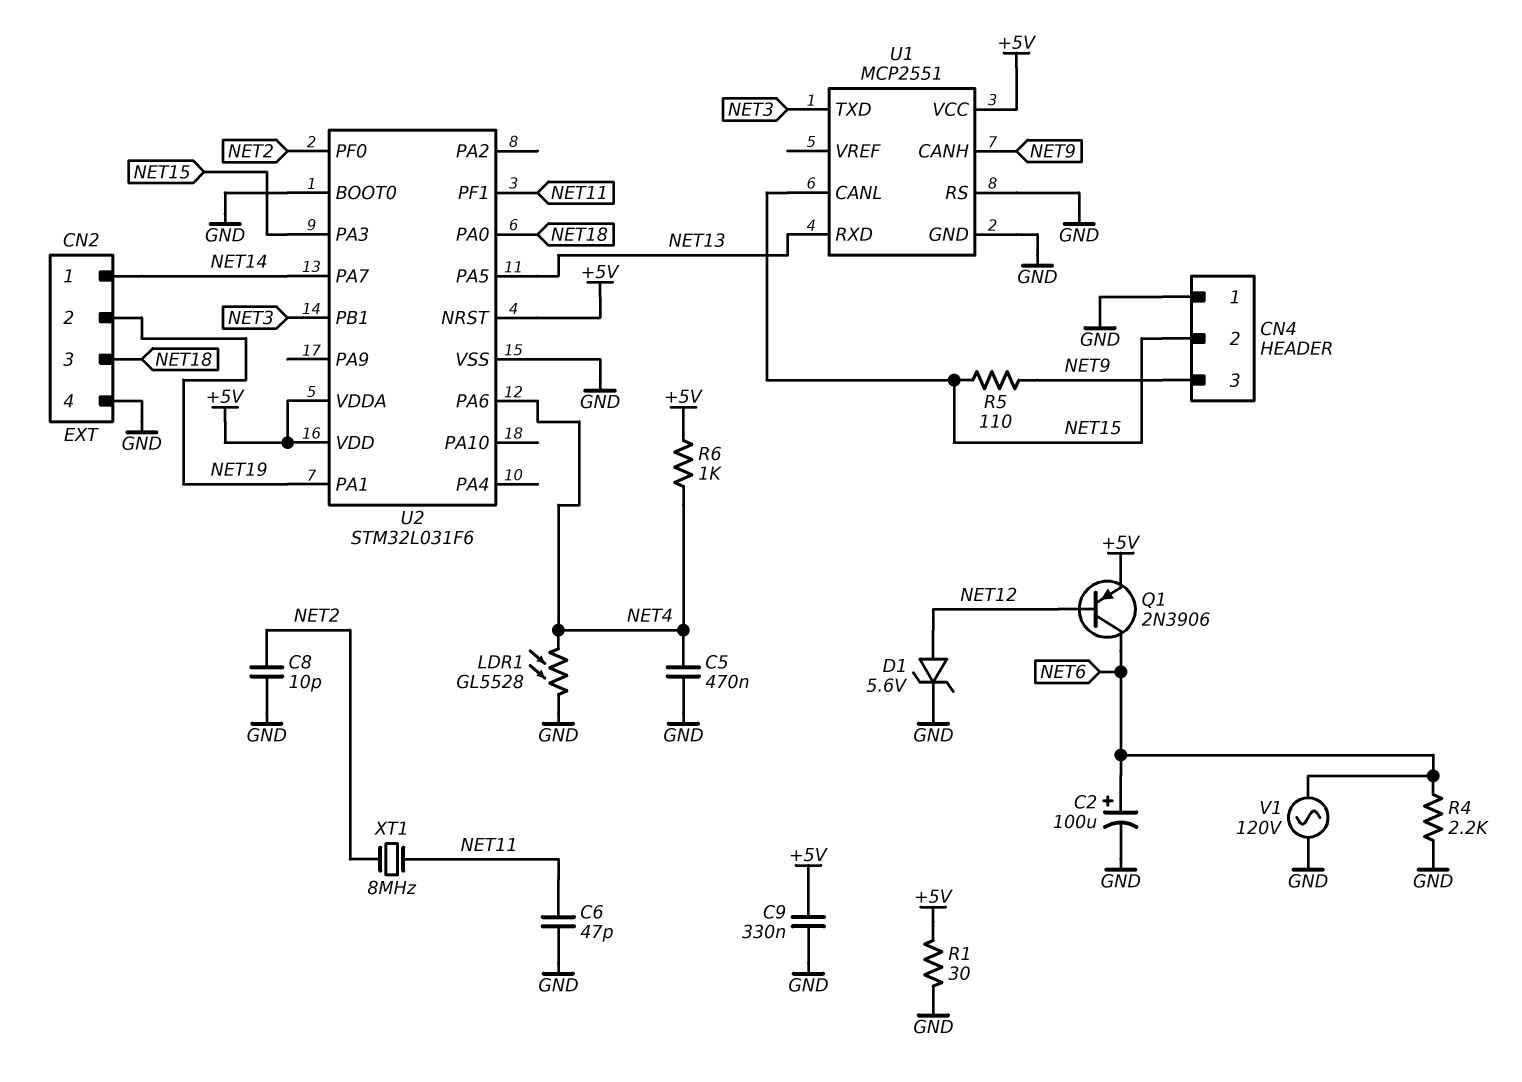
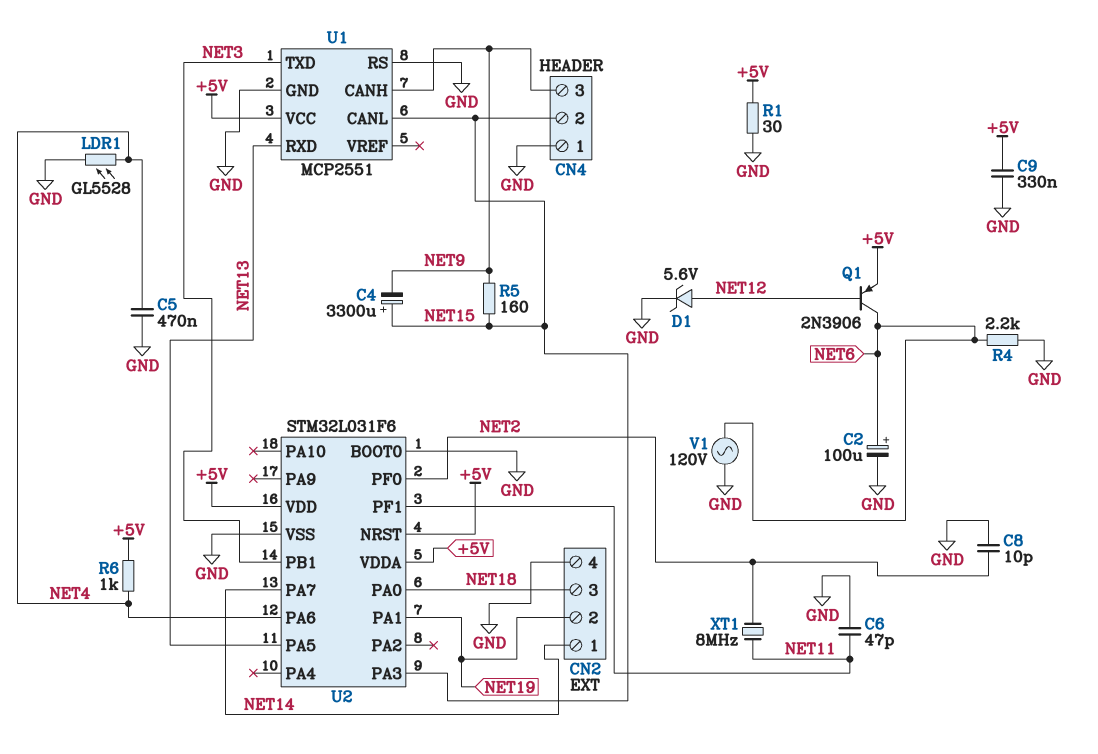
C4: none -> 3300uF (plus NET15, minus NET9)
R5: 110 (NET9, NET15) -> 160 (NET9, NET15)

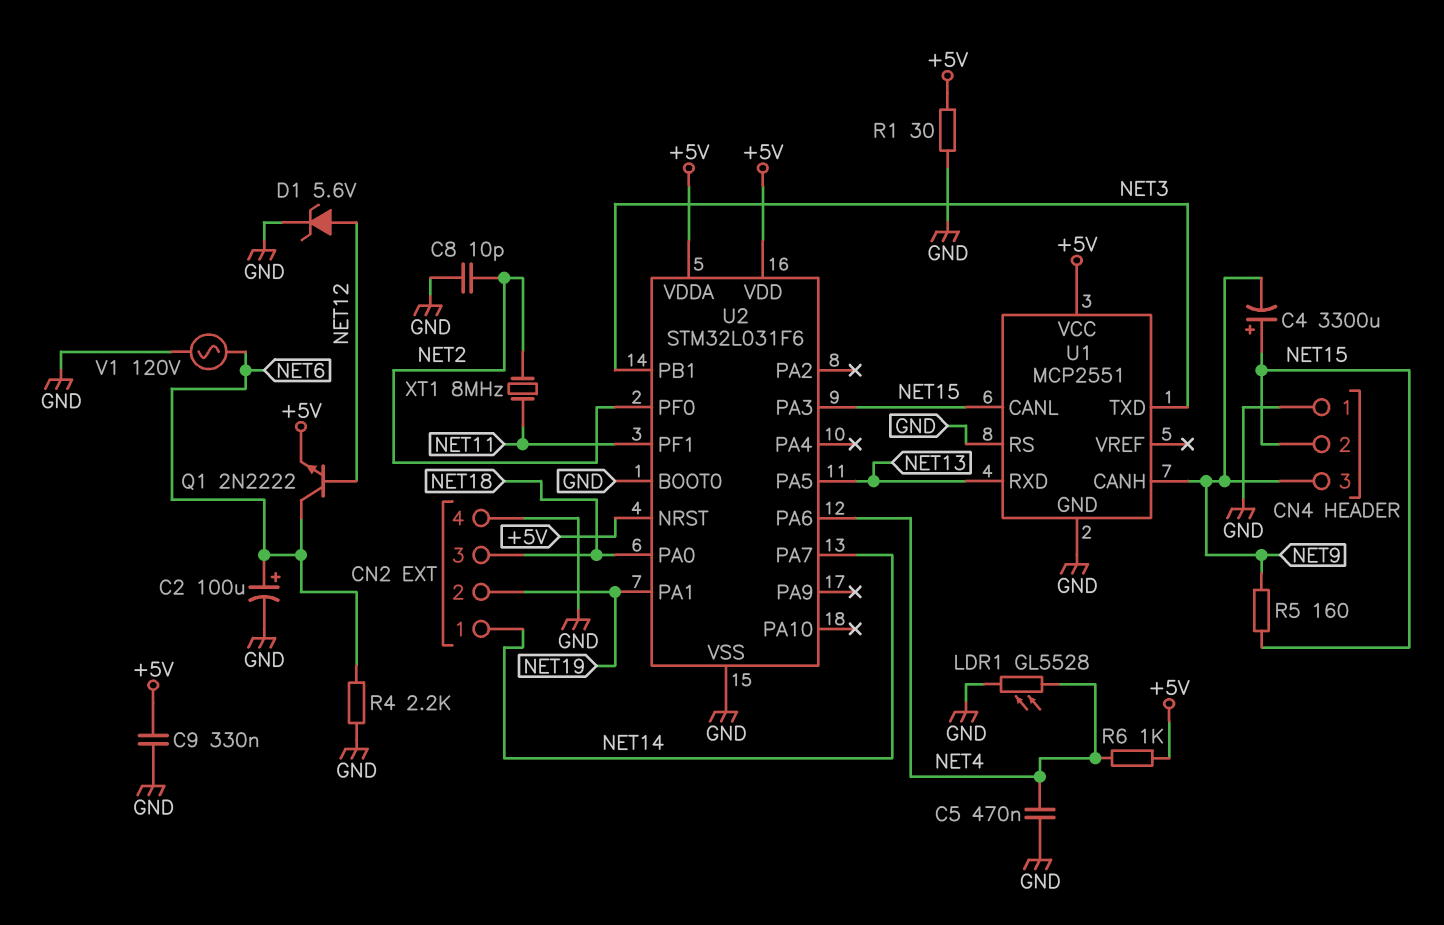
C6: 47pF (GND, NET11) -> none
Q1: PNP 2N3906 (B NET12, C NET6, E +5V) -> NPN 2N2222 (B NET12, C NET6, E +5V)

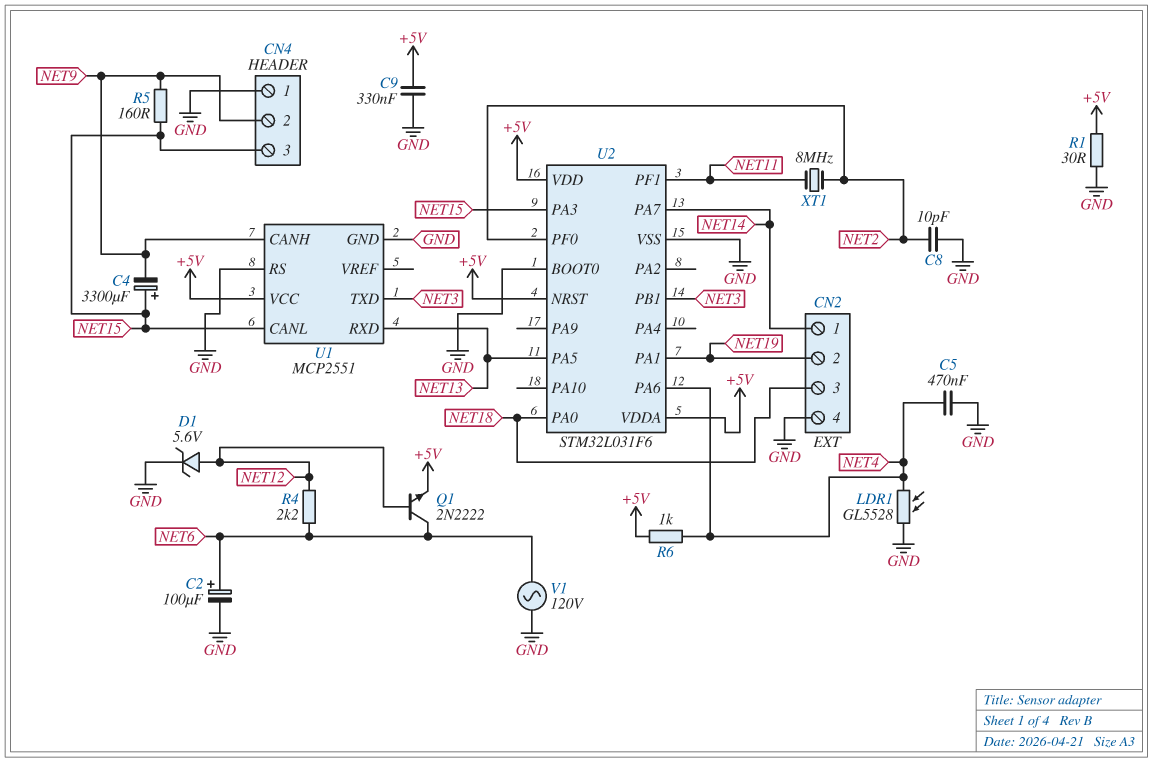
CN4 pin 2: NET15 -> NET9
CN4 pin 3: NET9 -> NET15
R4: 2.2k (GND, NET6) -> 2.2k (NET6, NET12)

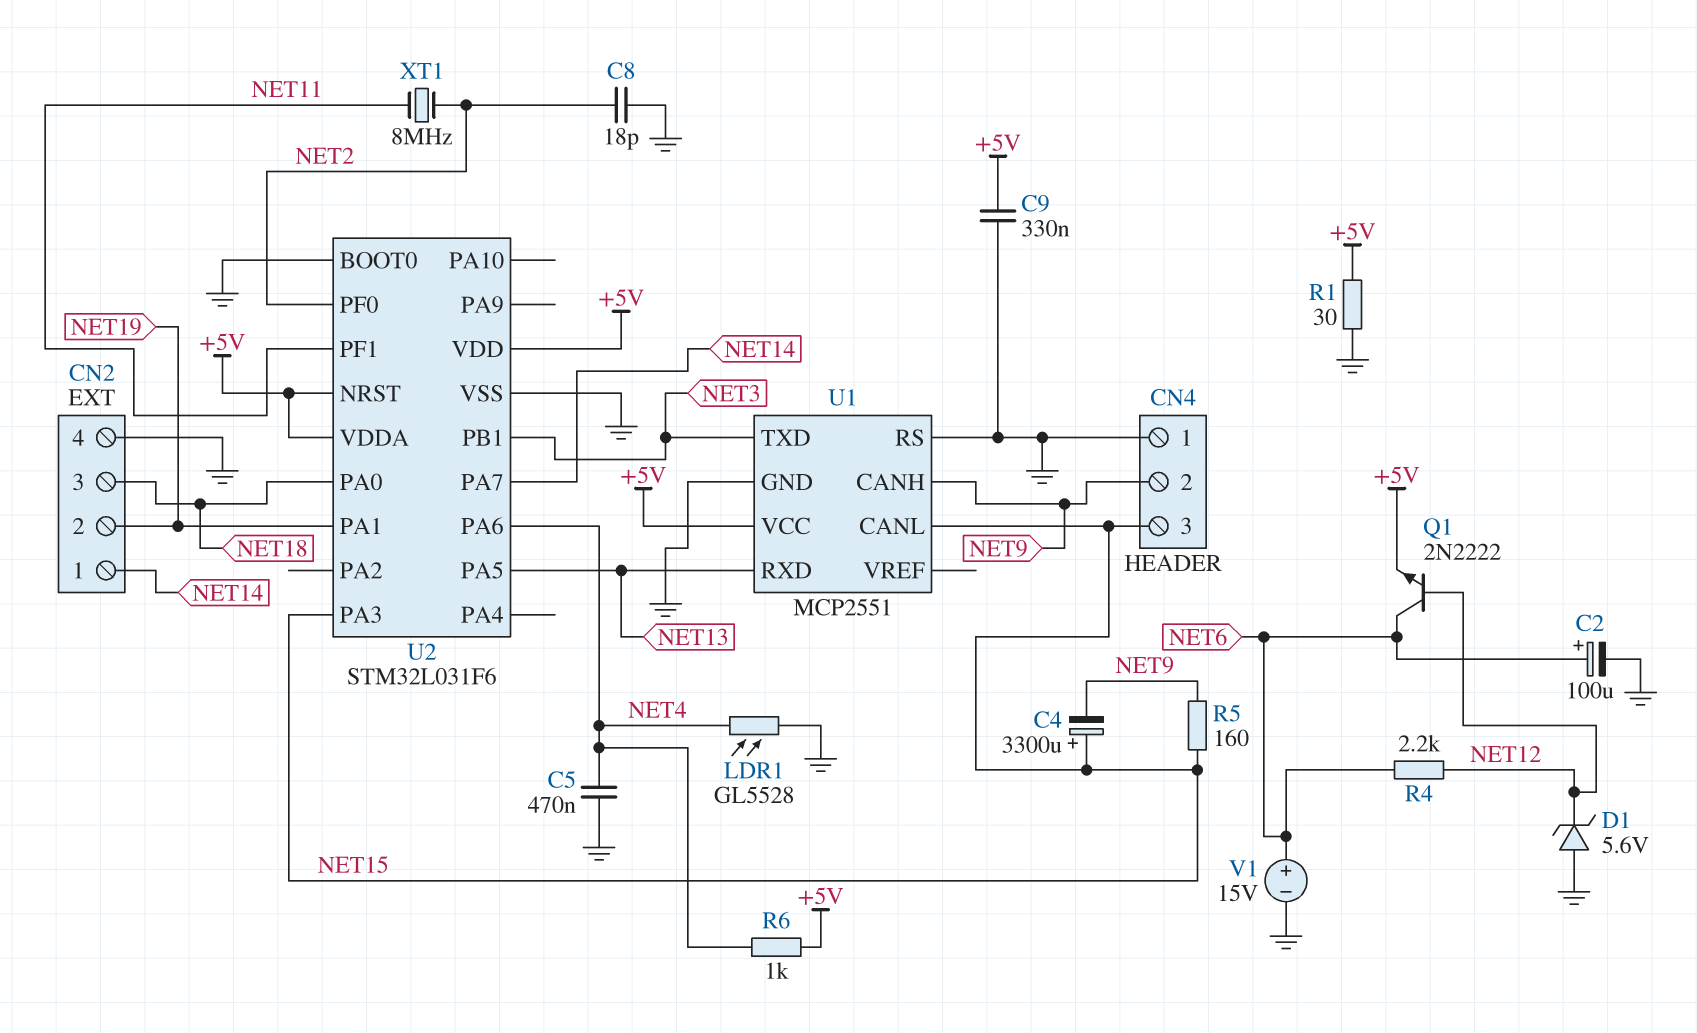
C8: 10pF (GND, NET2) -> 18pF (GND, NET2)
D1: zener 5.6V (A NET12, K GND) -> zener 5.6V (A GND, K NET12)
V1: AC 120V (GND, NET6) -> 15V (plus NET6, minus GND)

